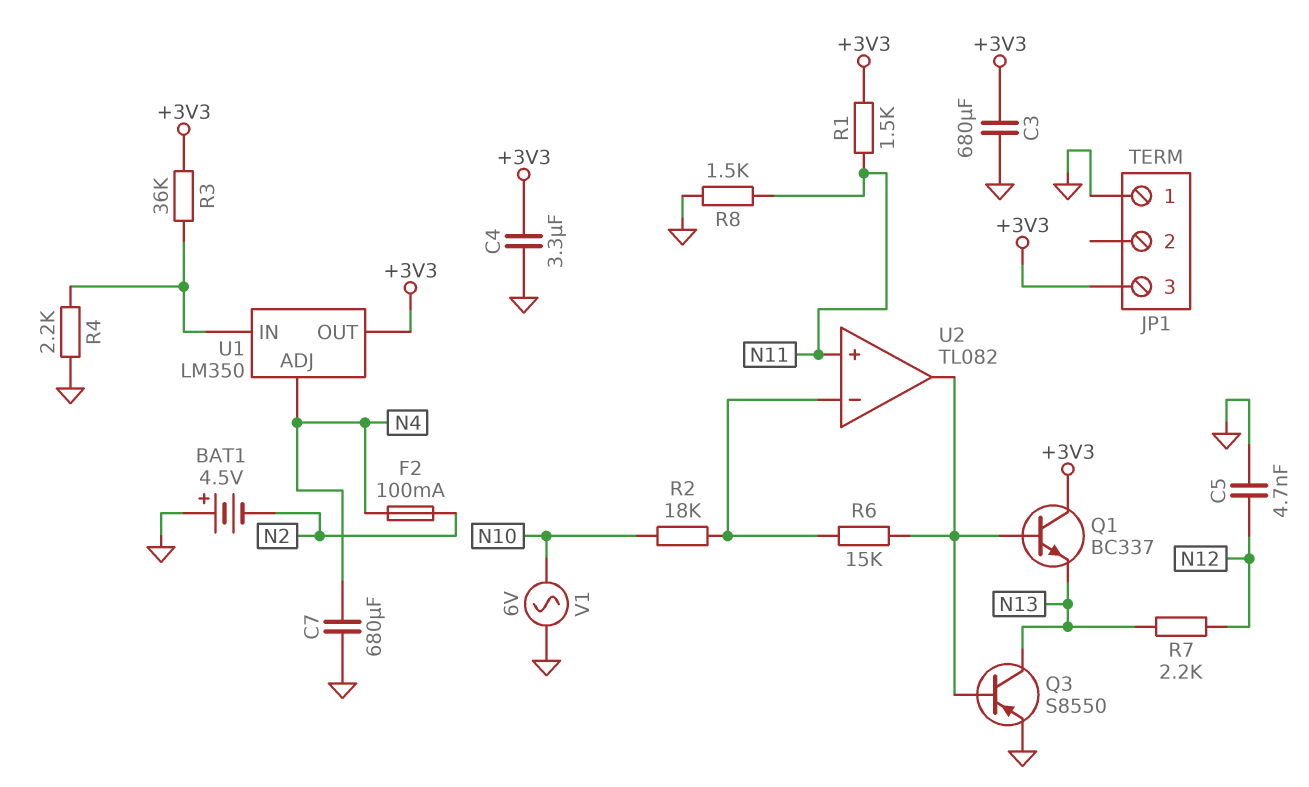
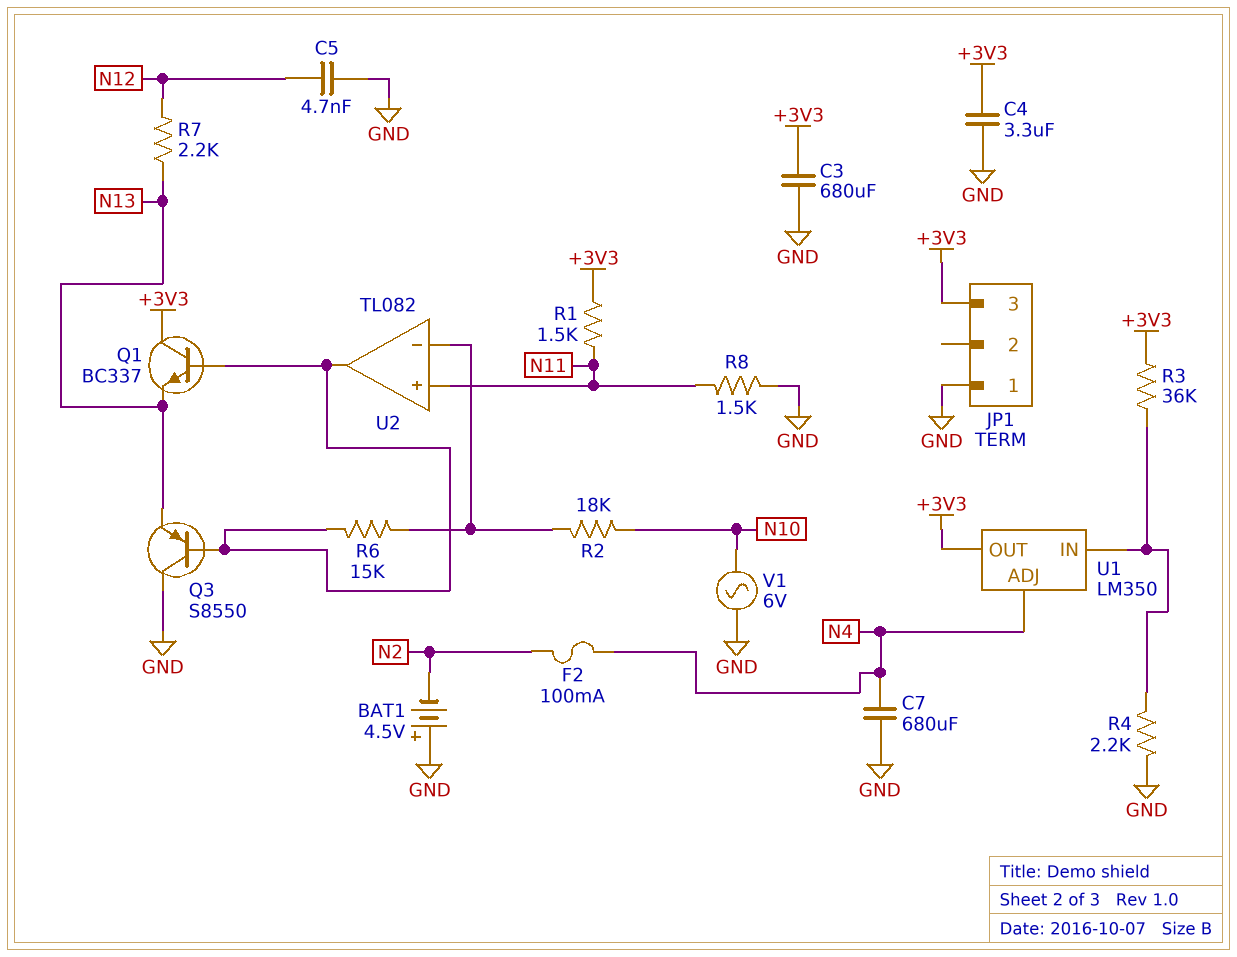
Q3: PNP S8550 (B U2/out, C N13, E GND) -> PNP S8550 (B U2/out, C GND, E N13)

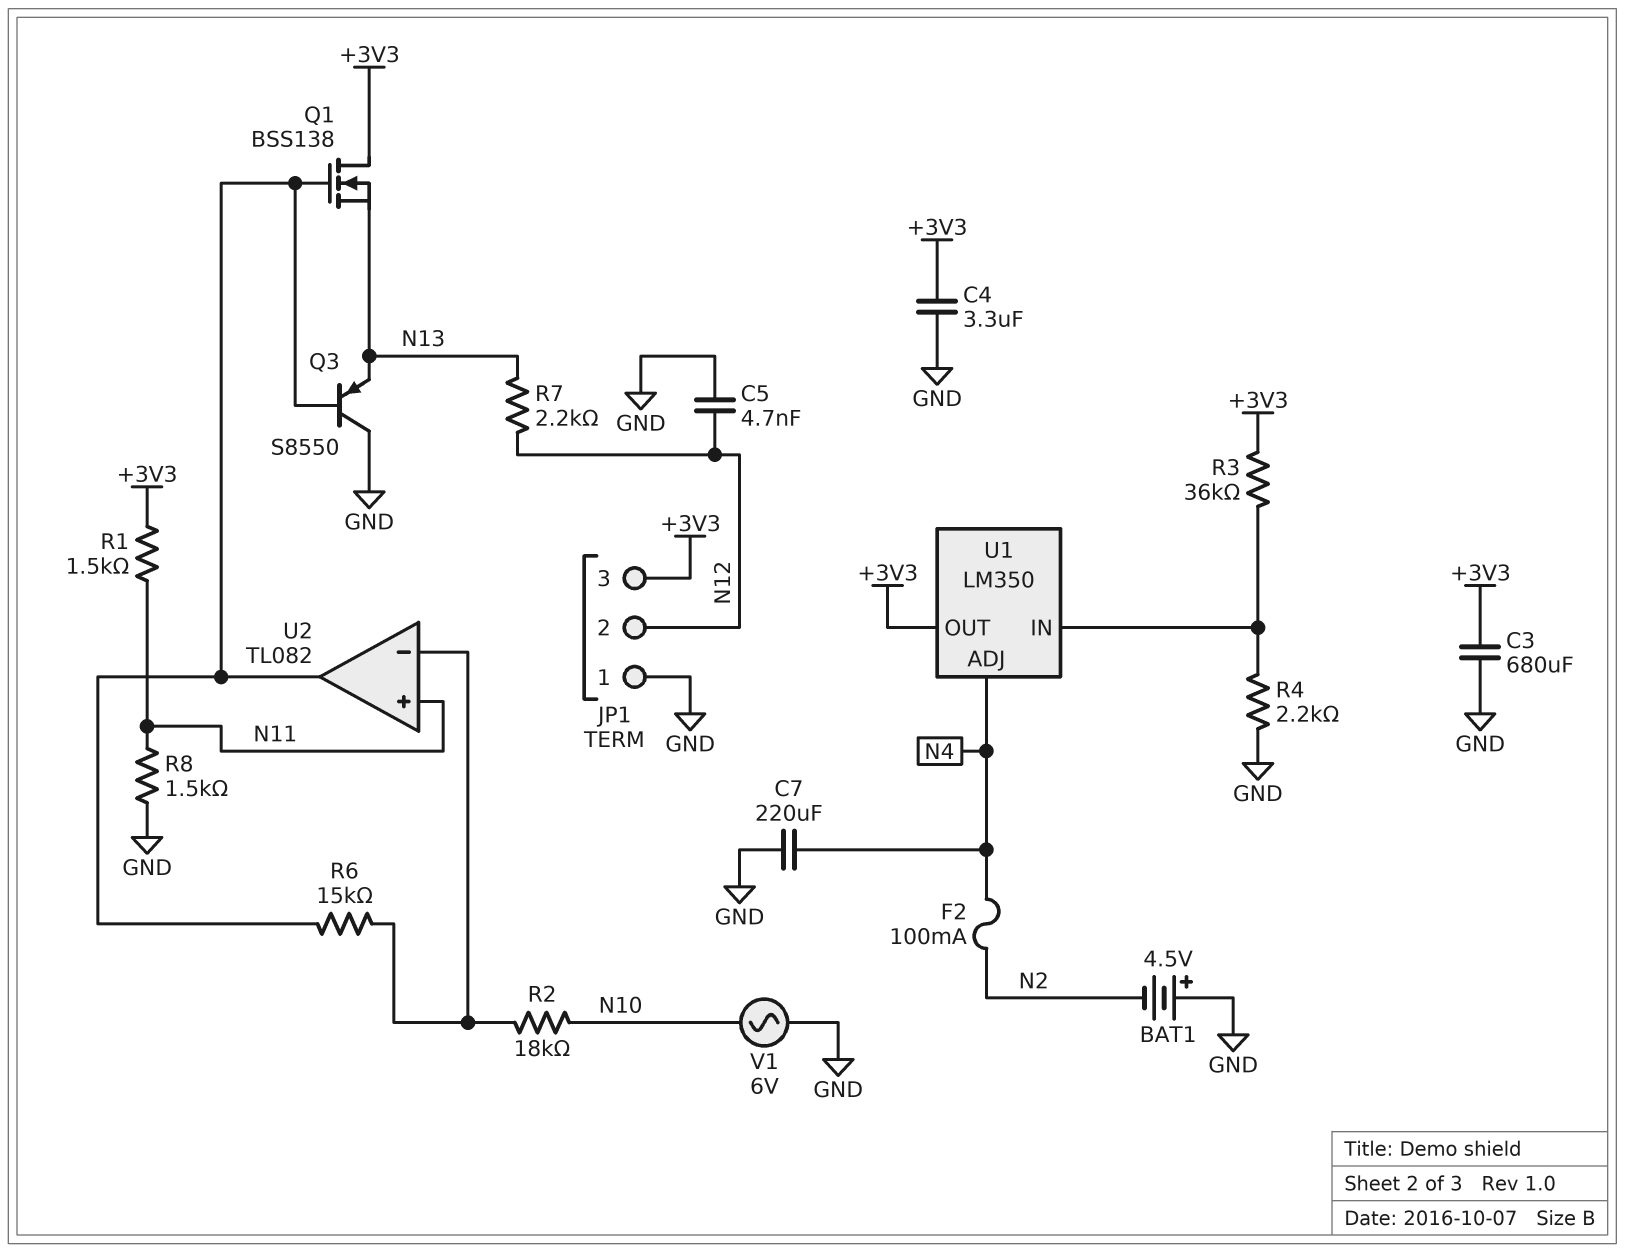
C7: 680uF (GND, N4) -> 220uF (GND, N4)
JP1 pin 2: none -> N12
Q1: NPN BC337 (B U2/out, C +3V3, E N13) -> NMOS BSS138 (G U2/out, D +3V3, S N13)

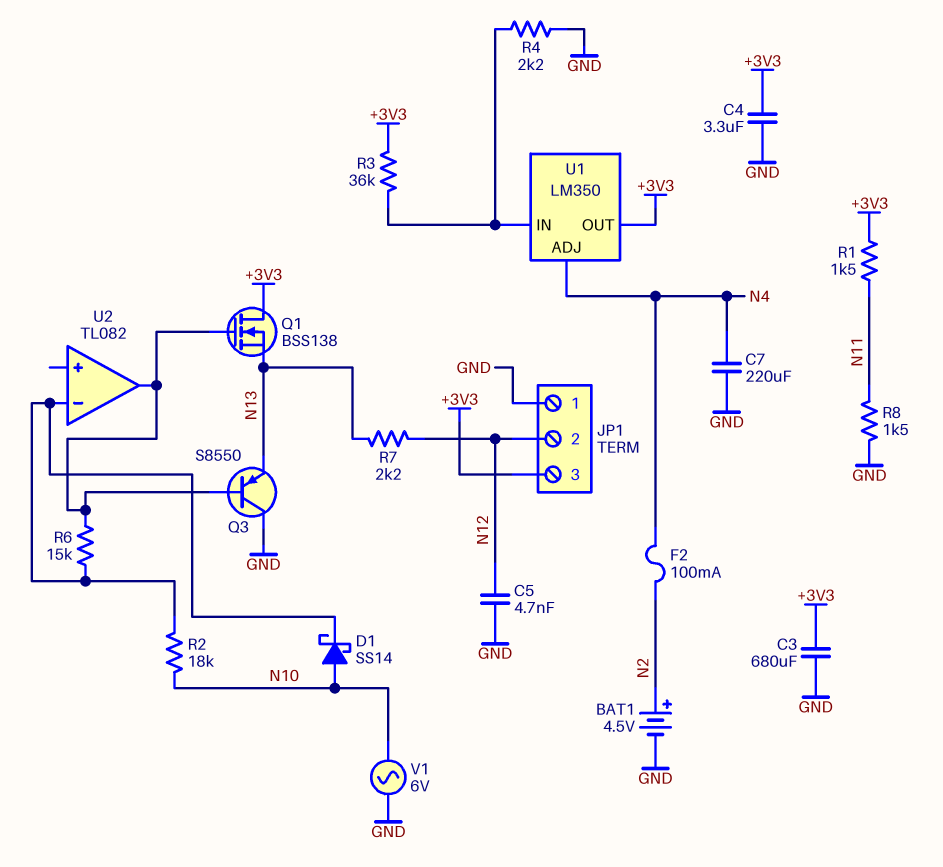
BAT1: 4.5V (plus GND, minus N2) -> 4.5V (plus N2, minus GND)
D1: none -> schottky SS14 (A N10, K U2/in-)
U2 pin in+: N11 -> none

